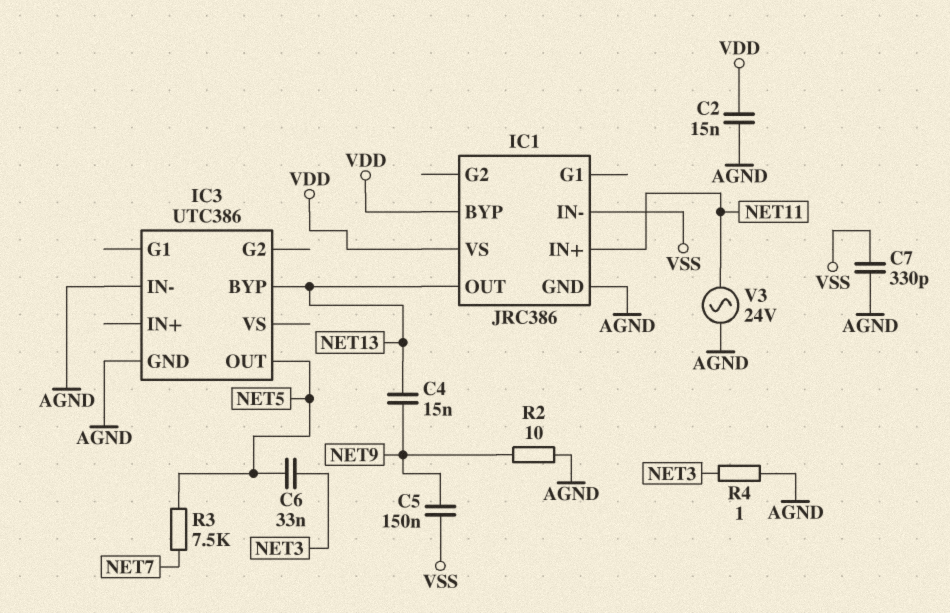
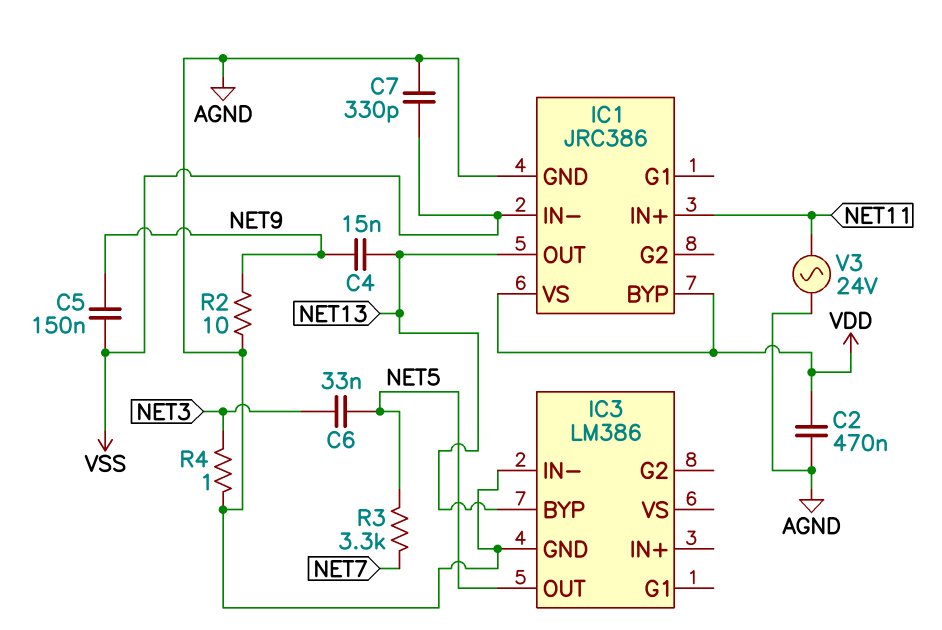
C2: 15nF (AGND, VDD) -> 470nF (AGND, VDD)
IC3: UTC386 -> LM386
R3: 7.5k (NET5, NET7) -> 3.3k (NET5, NET7)

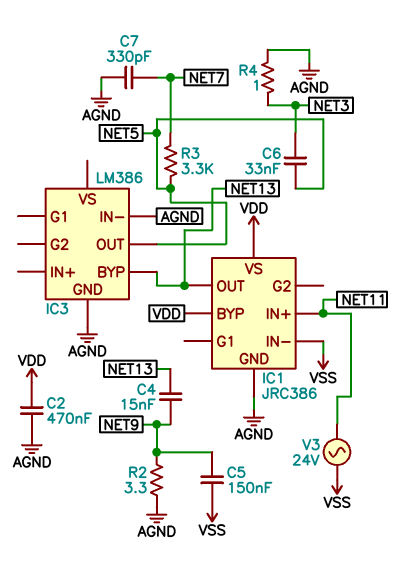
C7: 330pF (AGND, VSS) -> 330pF (AGND, NET7)
R2: 10 (AGND, NET9) -> 3.3 (AGND, NET9)
V3: AC 24V (AGND, NET11) -> AC 24V (NET11, VSS)

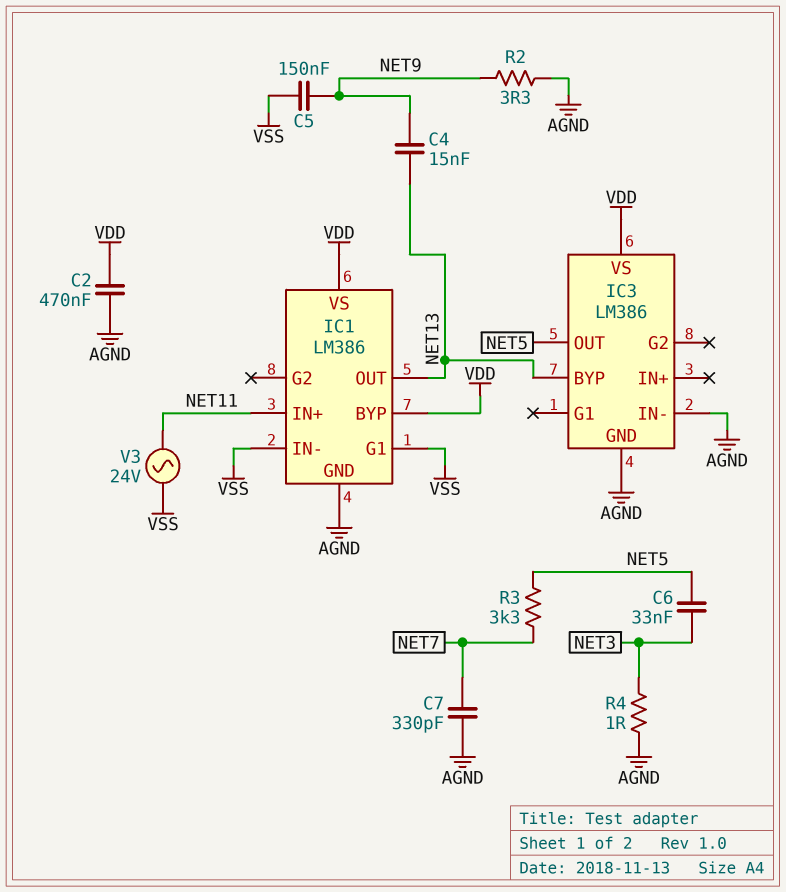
IC1: JRC386 -> LM386
IC1 pin G1: none -> VSS
IC3 pin VS: none -> VDD

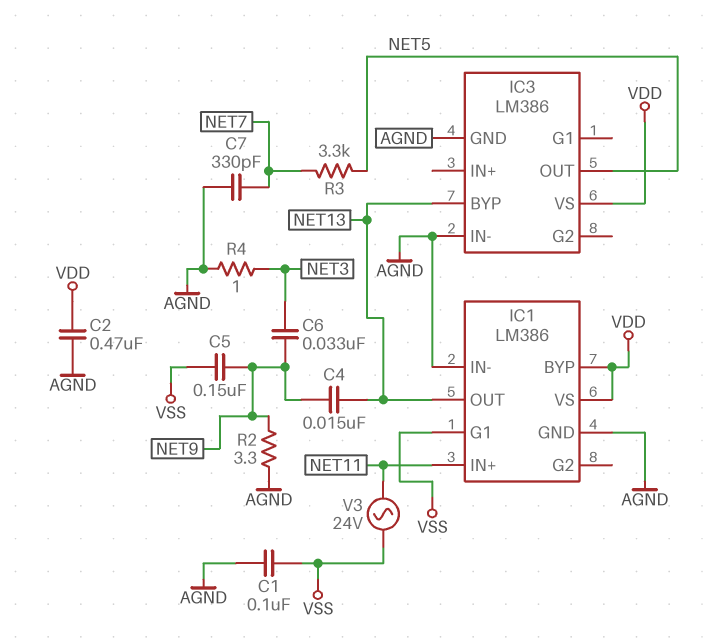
C1: none -> 100nF (AGND, VSS)
C6: 33nF (NET3, NET5) -> 33nF (NET3, NET9)
IC1 pin IN-: VSS -> AGND

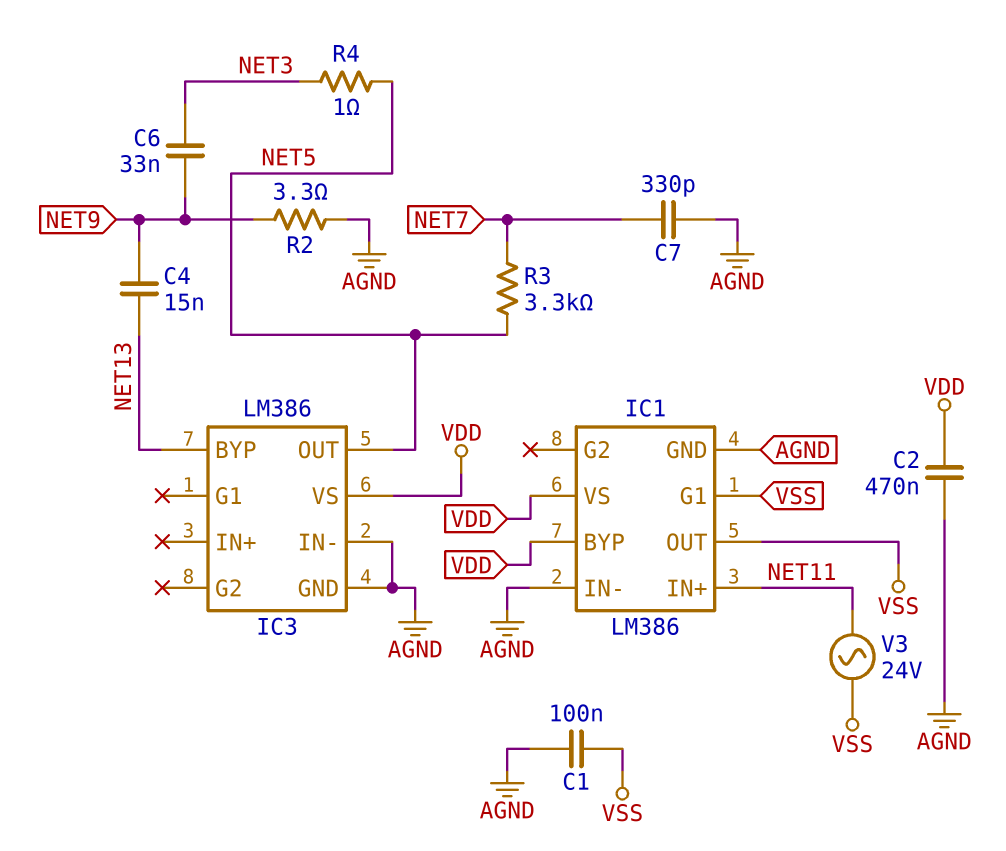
C5: 150nF (NET9, VSS) -> none
IC1 pin OUT: NET13 -> VSS
R4: 1 (AGND, NET3) -> 1 (NET3, NET5)

